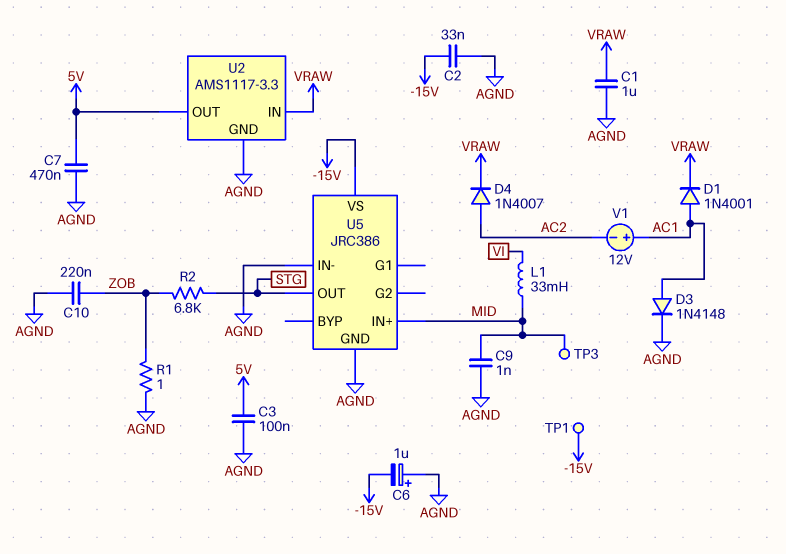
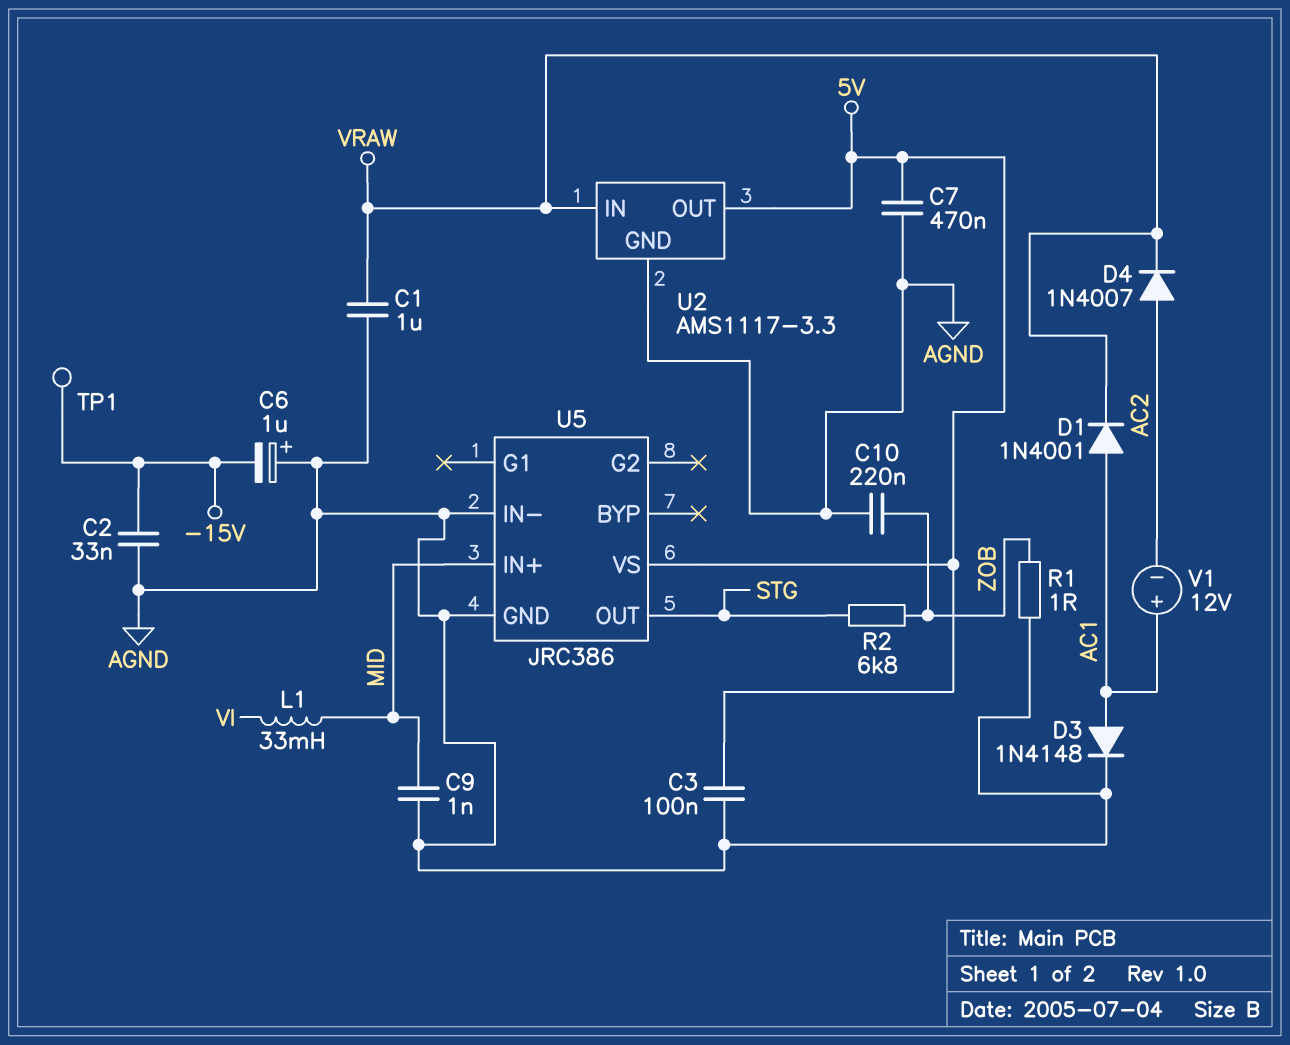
TP3: test point (MID) -> none
U5 pin VS: -15V -> 5V

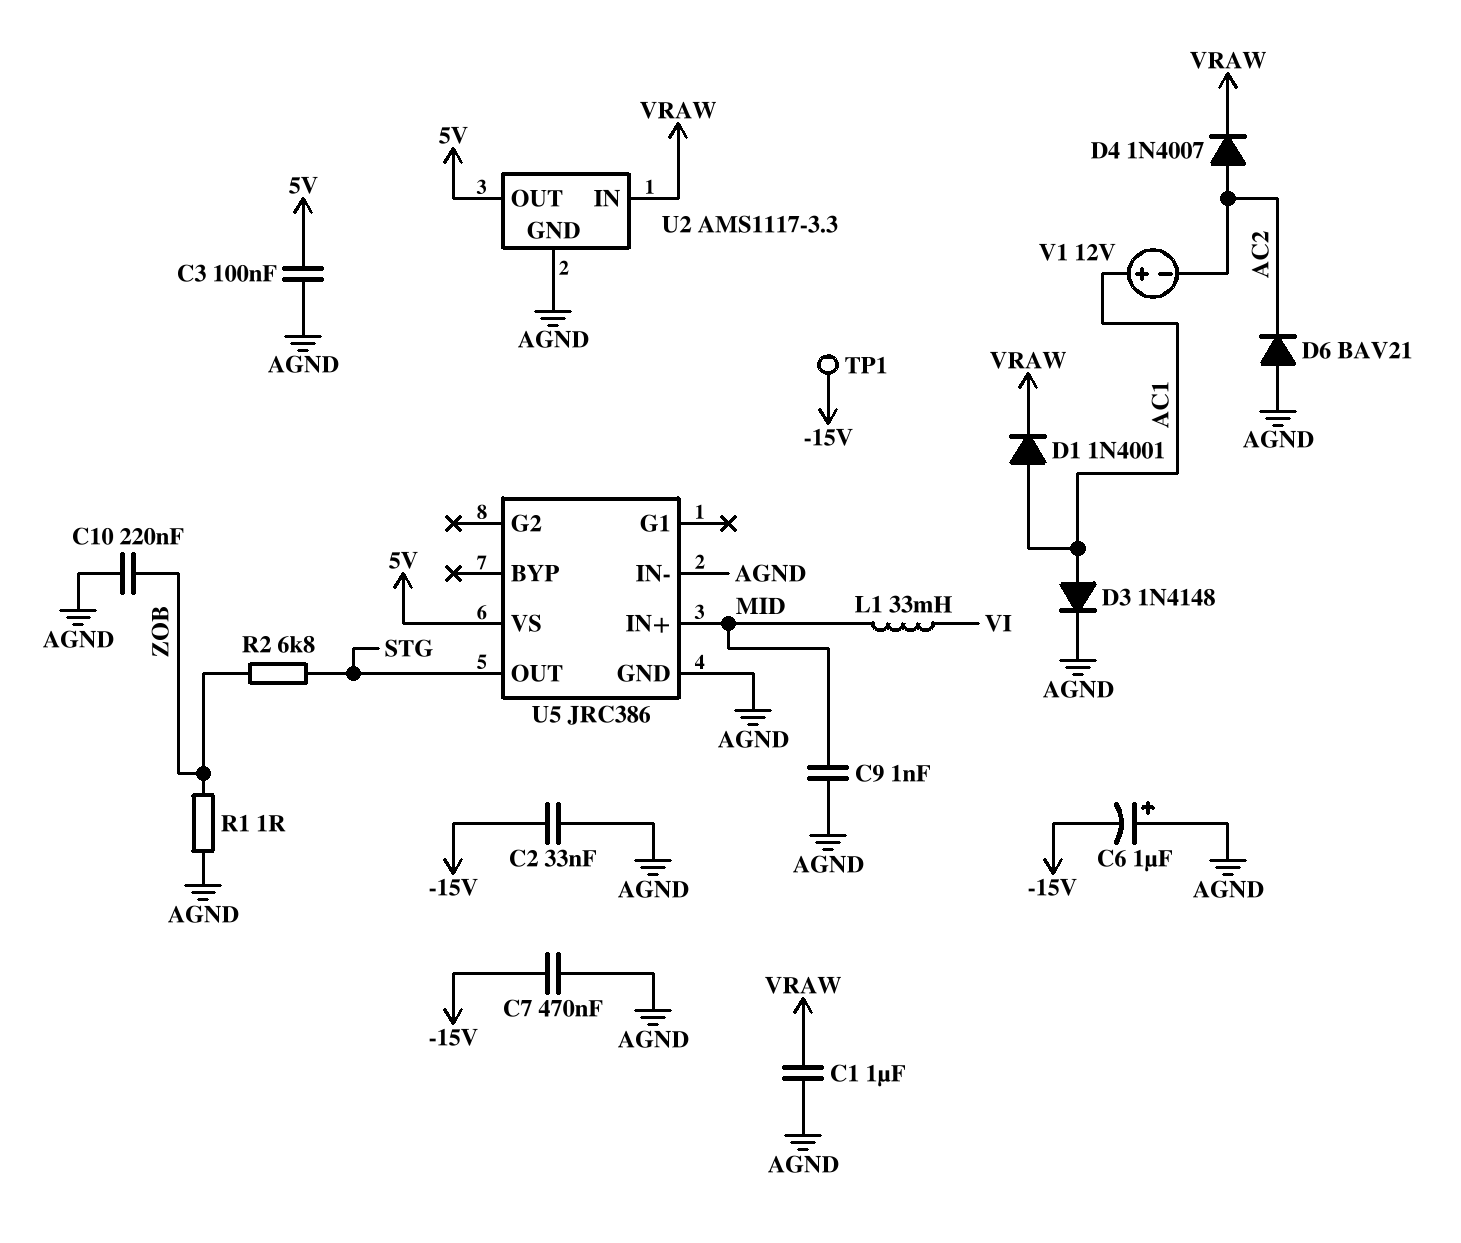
C7: 470nF (5V, AGND) -> 470nF (-15V, AGND)
D6: none -> diode BAV21 (A AGND, K AC2)

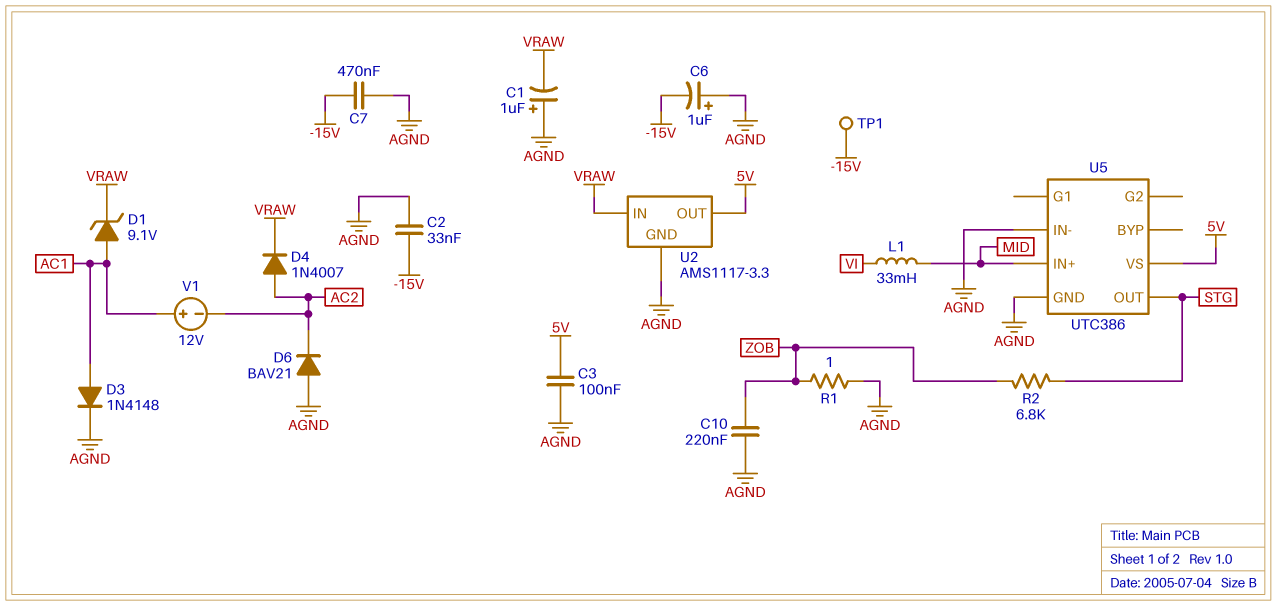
C1: 1uF (AGND, VRAW) -> 1uF (plus AGND, minus VRAW)
C9: 1nF (AGND, MID) -> none
D1: diode 1N4001 (A AC1, K VRAW) -> zener 9.1V (A AC1, K VRAW)
U5: JRC386 -> UTC386

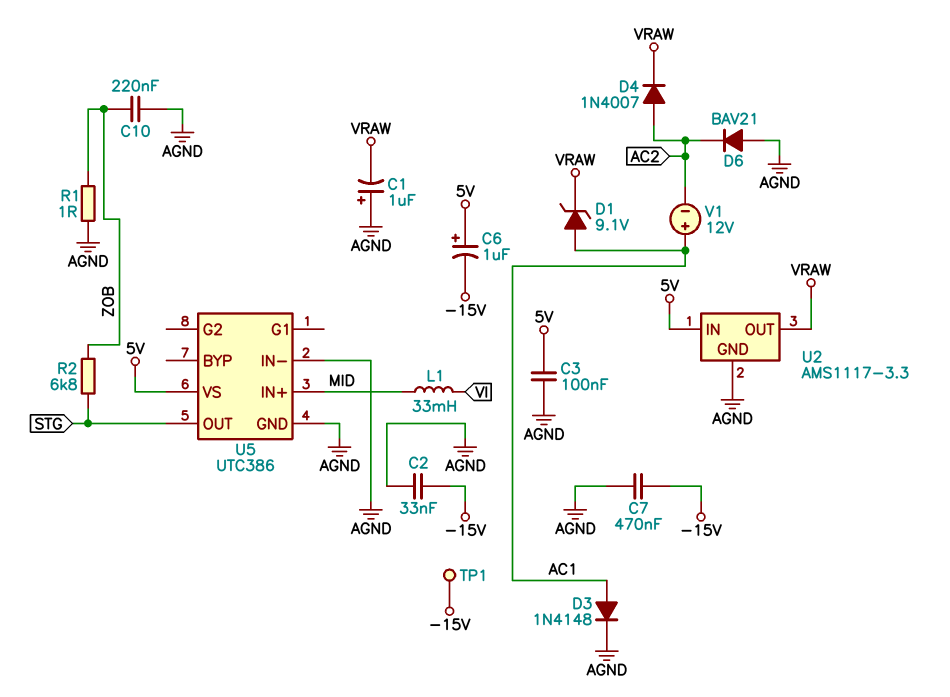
C6: 1uF (plus AGND, minus -15V) -> 1uF (plus 5V, minus -15V)
U2 pin IN: VRAW -> 5V
U2 pin OUT: 5V -> VRAW

